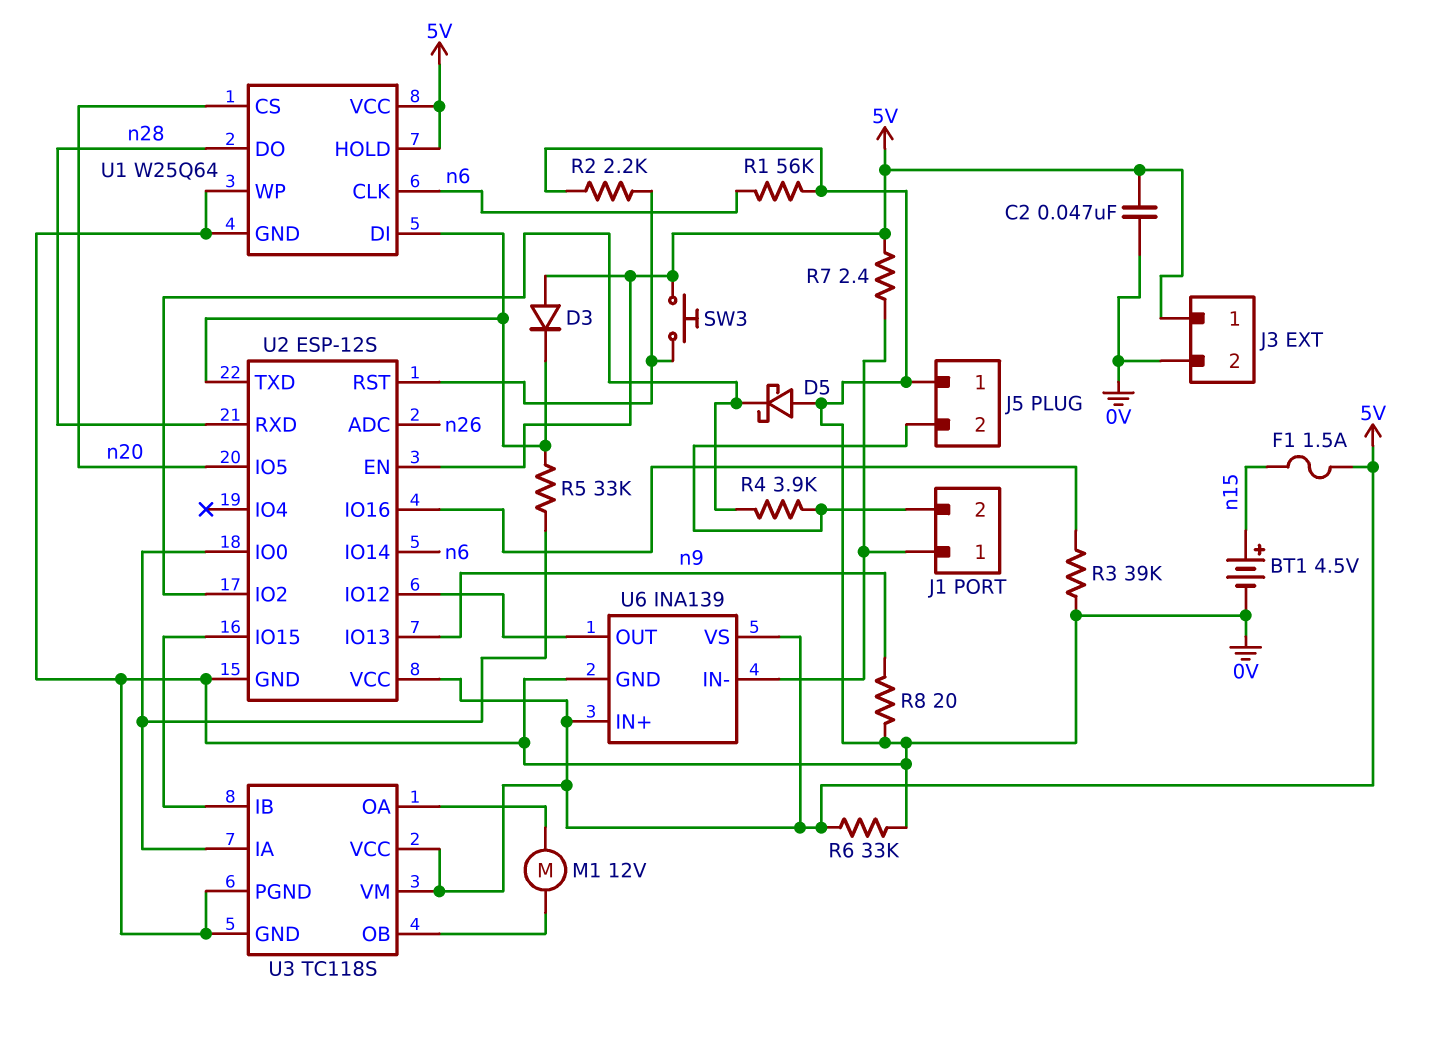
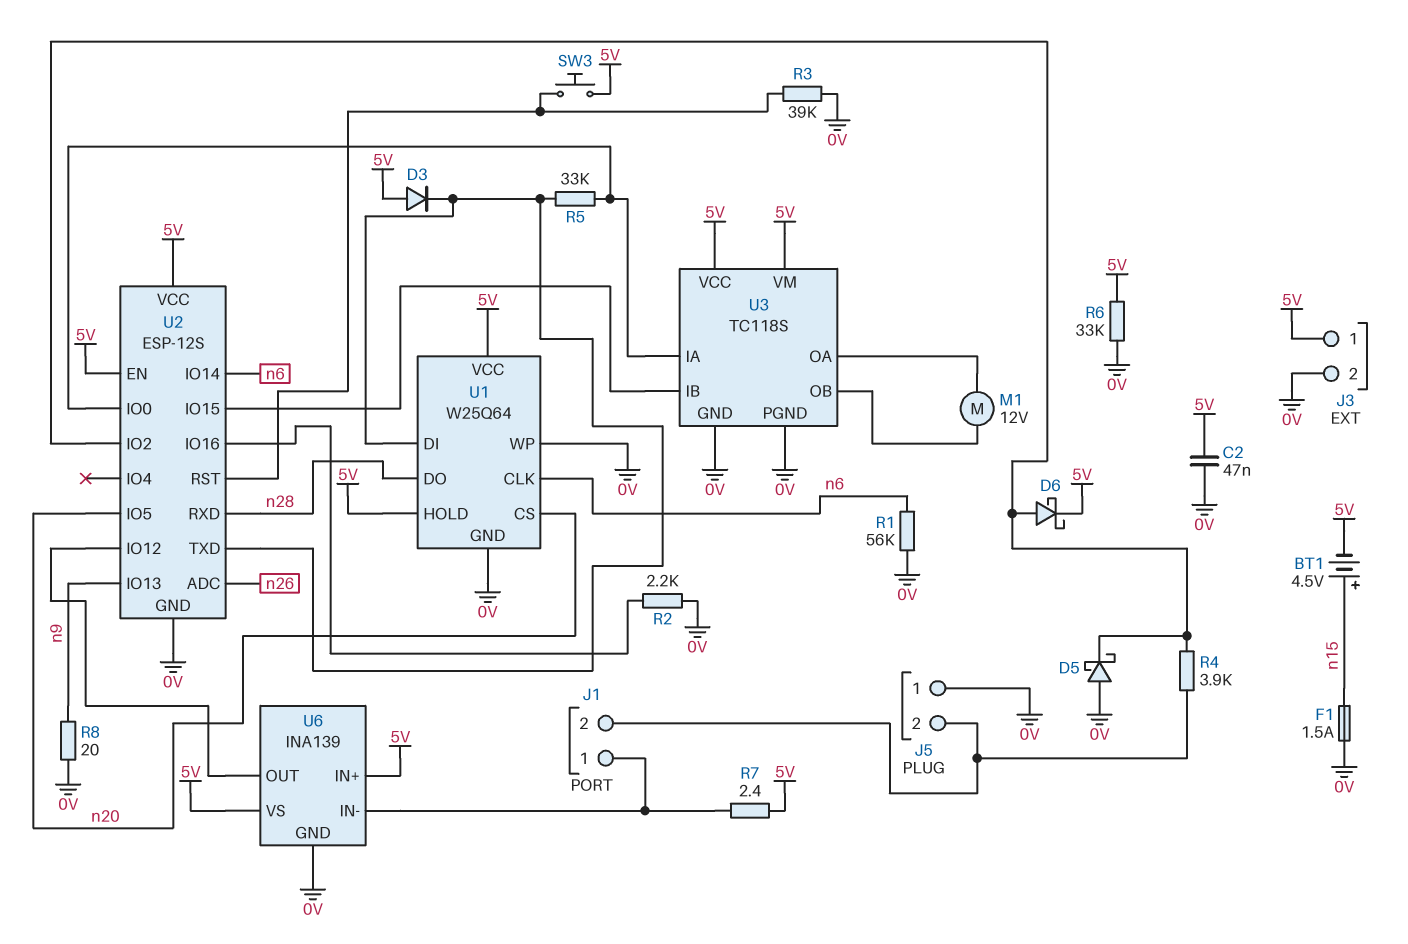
BT1: 4.5V (plus n15, minus 0V) -> 4.5V (plus n15, minus 5V)
D6: none -> schottky (A U2/IO2, K 5V)
F1: 1.5A (5V, n15) -> 1.5A (0V, n15)
R2: 2.2k (0V, U2/RST) -> 2.2k (0V, U2/IO16)
R3: 39k (0V, U2/IO16) -> 39k (0V, U2/RST)

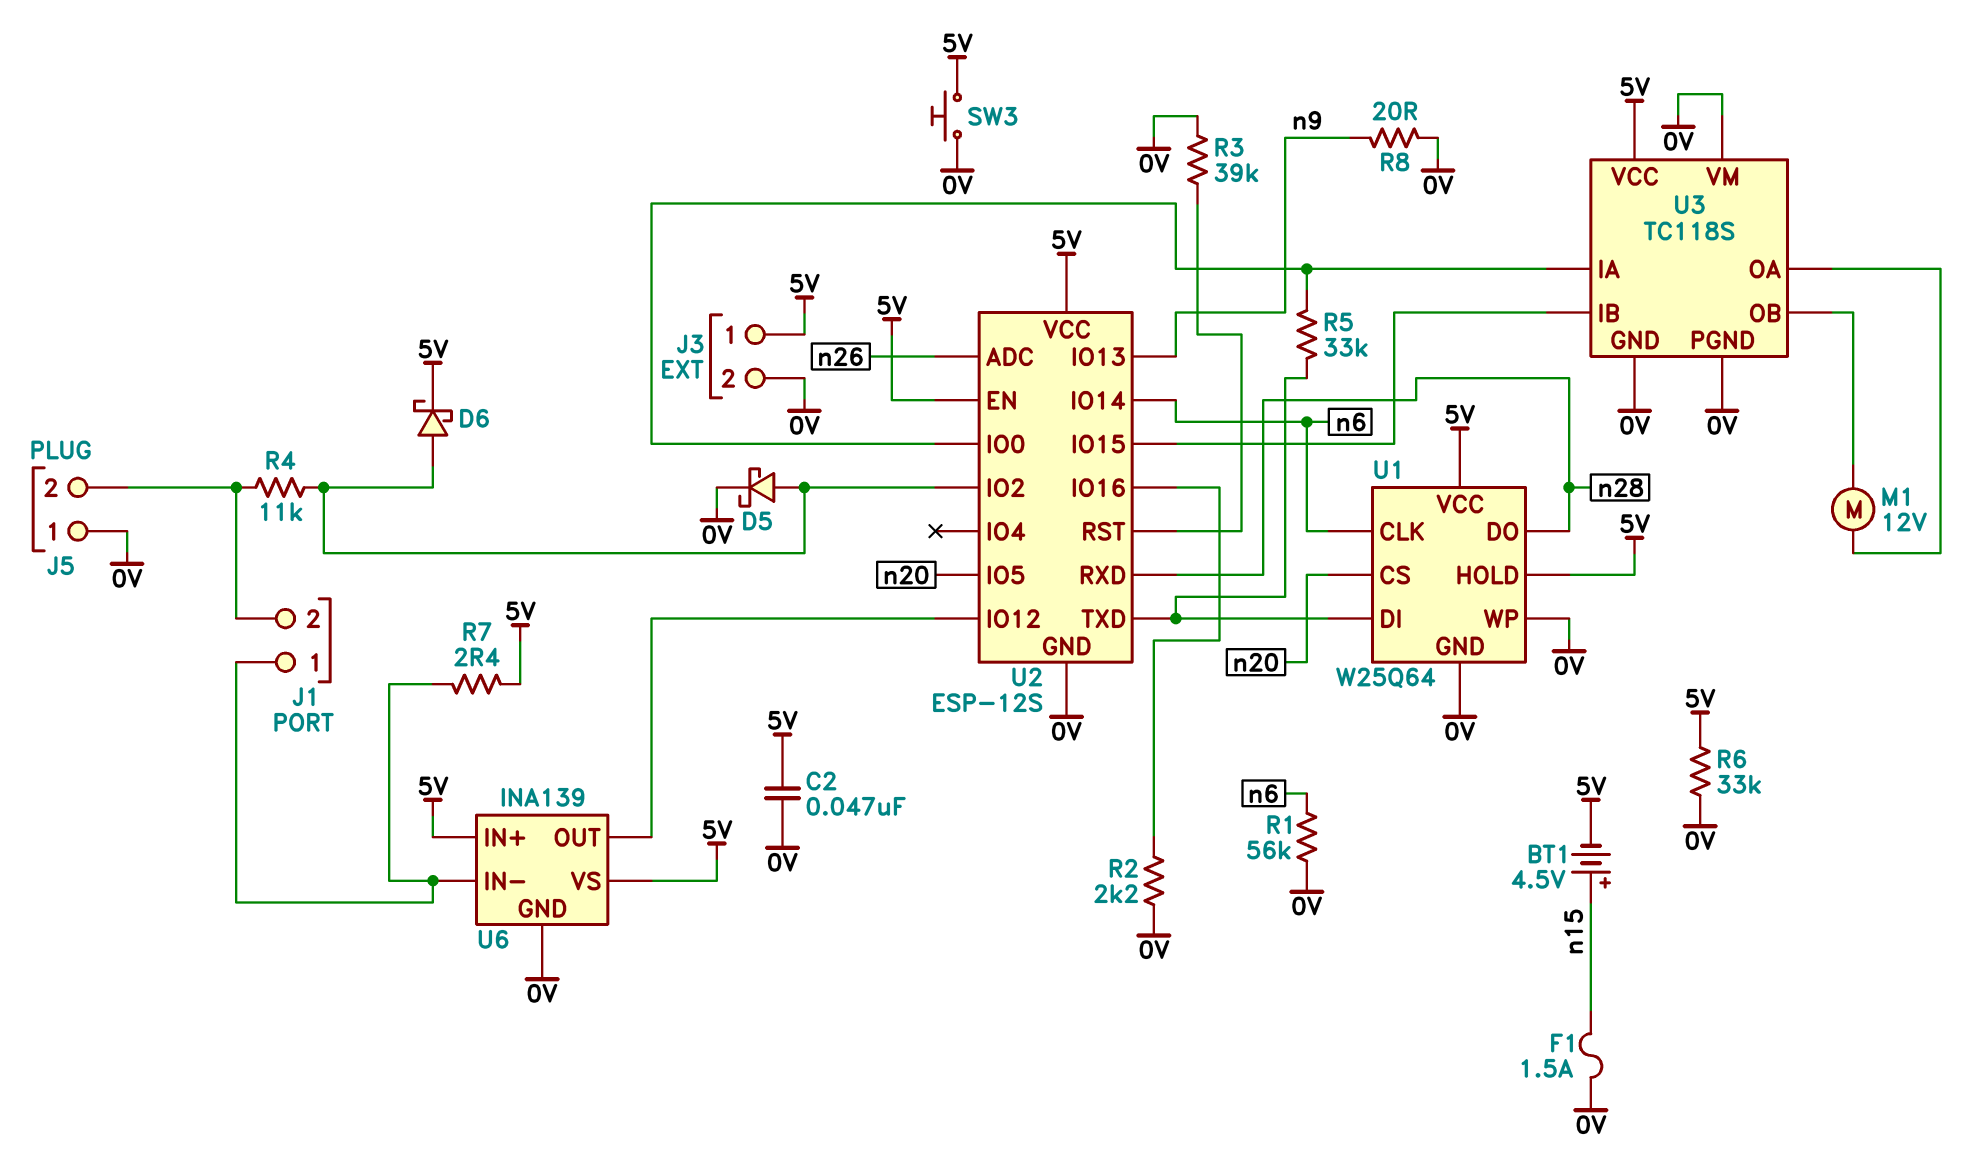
D3: diode (A 5V, K U1/DI) -> none
D5: schottky (A 0V, K U2/IO2) -> schottky (A U2/IO2, K 0V)
R4: 3.9k (J1/2, U2/IO2) -> 11k (J1/2, U2/IO2)
SW3: button (5V, U2/RST) -> button (0V, 5V)
U3 pin VM: 5V -> 0V

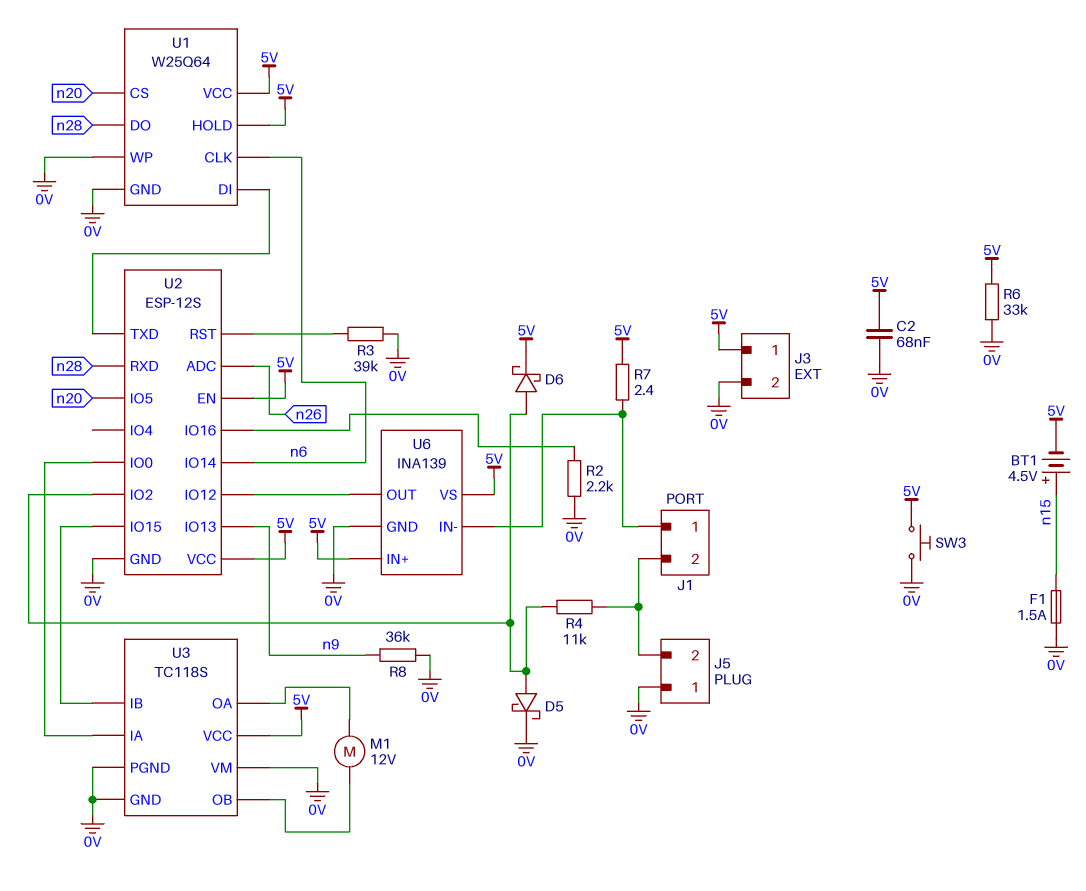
C2: 47nF (0V, 5V) -> 68nF (0V, 5V)
R1: 56k (0V, n6) -> none
R5: 33k (U1/DI, U2/IO0) -> none
R8: 20 (0V, n9) -> 36k (0V, n9)

